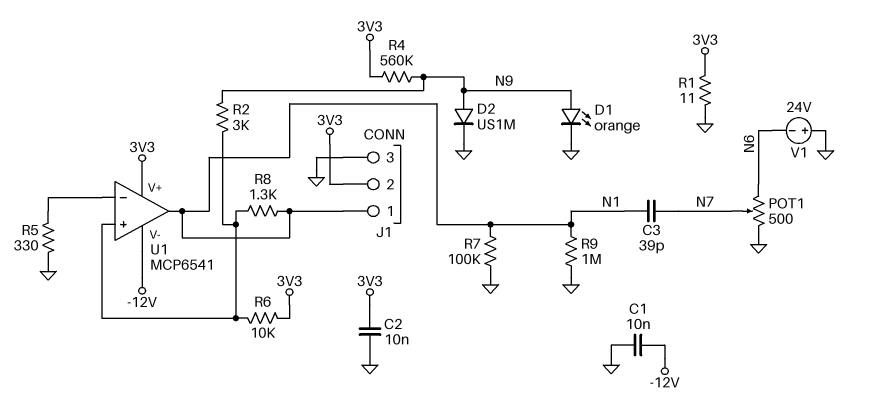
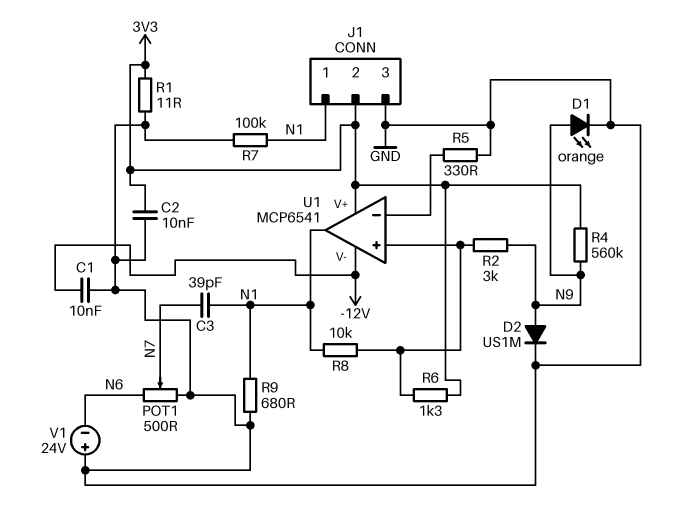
R6: 10k (3V3, U1/in+) -> 1.3k (3V3, U1/in+)
R8: 1.3k (N1, U1/in+) -> 10k (N1, U1/in+)
R9: 1M (GND, N1) -> 680 (GND, N1)

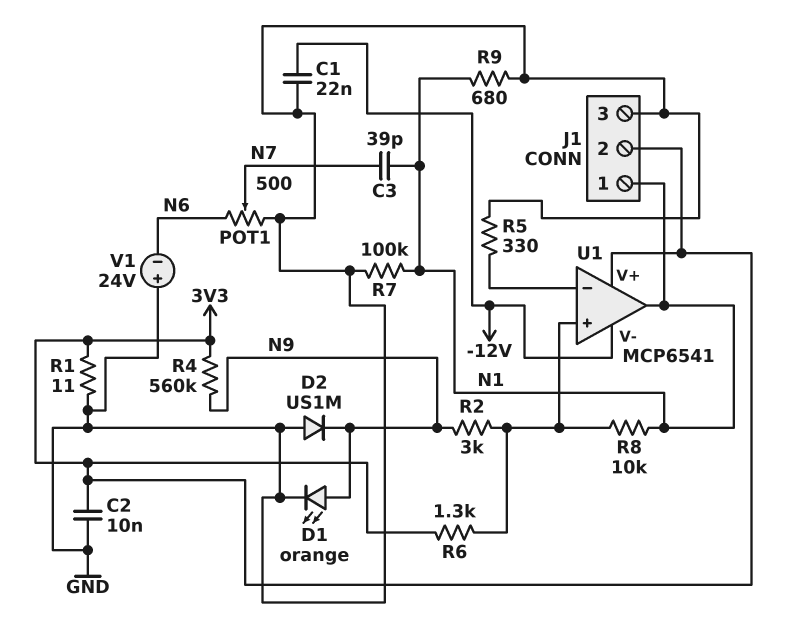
C1: 10nF (-12V, GND) -> 22nF (-12V, GND)
D2: diode US1M (A N9, K GND) -> diode US1M (A GND, K N9)

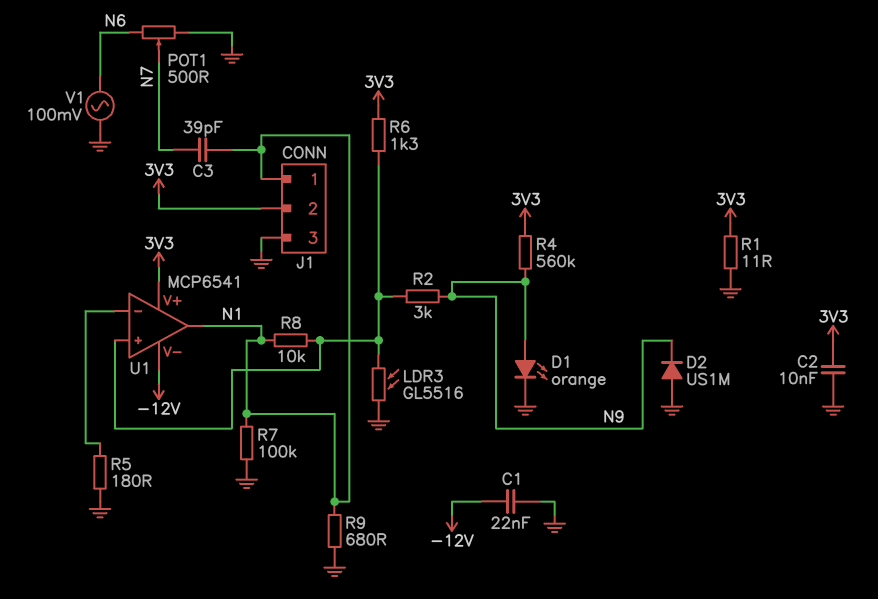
LDR3: none -> GL5516 (GND, U1/in+)
R5: 330 (GND, U1/in-) -> 180 (GND, U1/in-)
V1: 24V (plus GND, minus N6) -> AC 100mV (GND, N6)

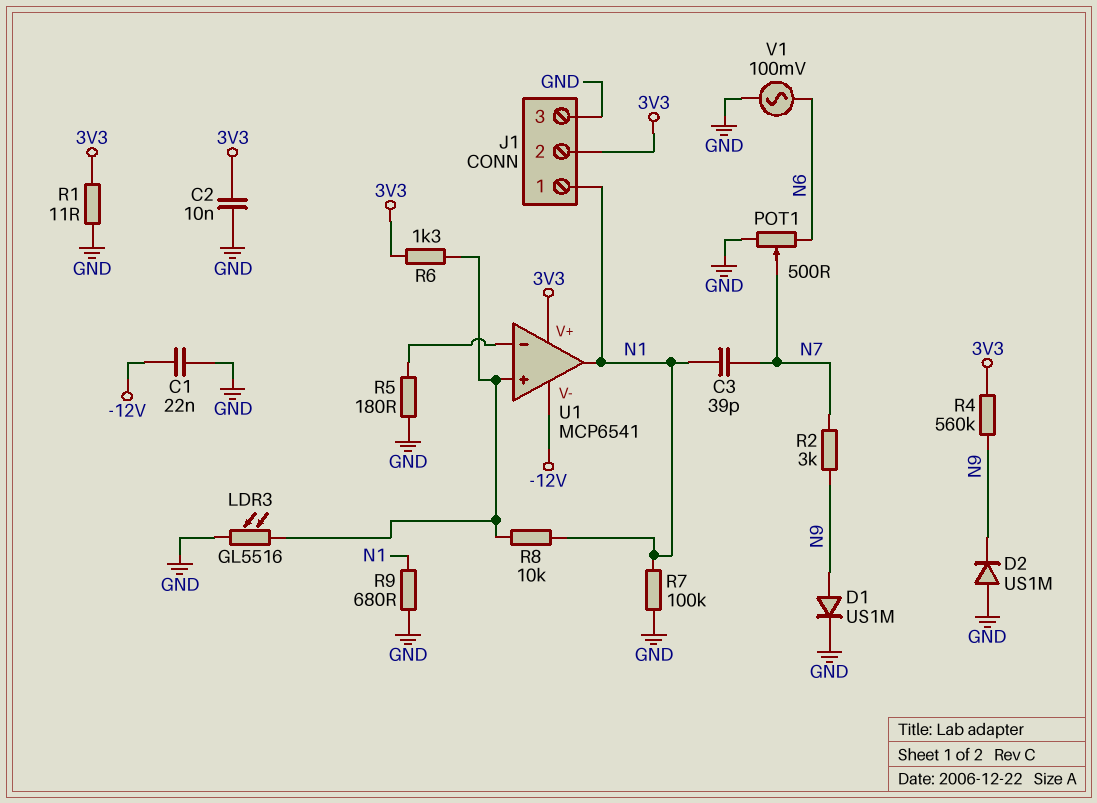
D1: LED orange (A N9, K GND) -> diode US1M (A N9, K GND)
R2: 3k (N9, U1/in+) -> 3k (N7, N9)

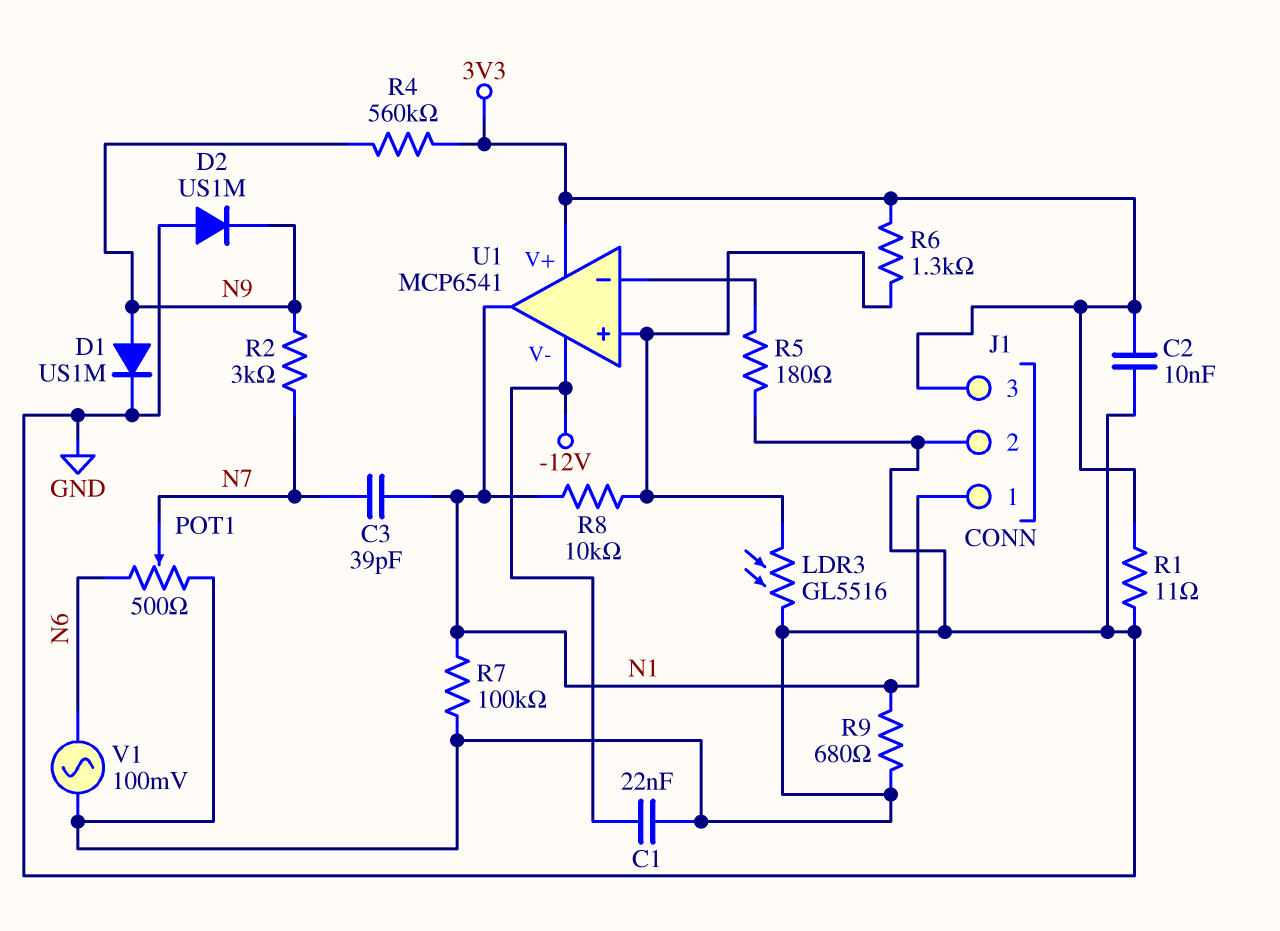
J1 pin 2: 3V3 -> GND
J1 pin 3: GND -> 3V3

